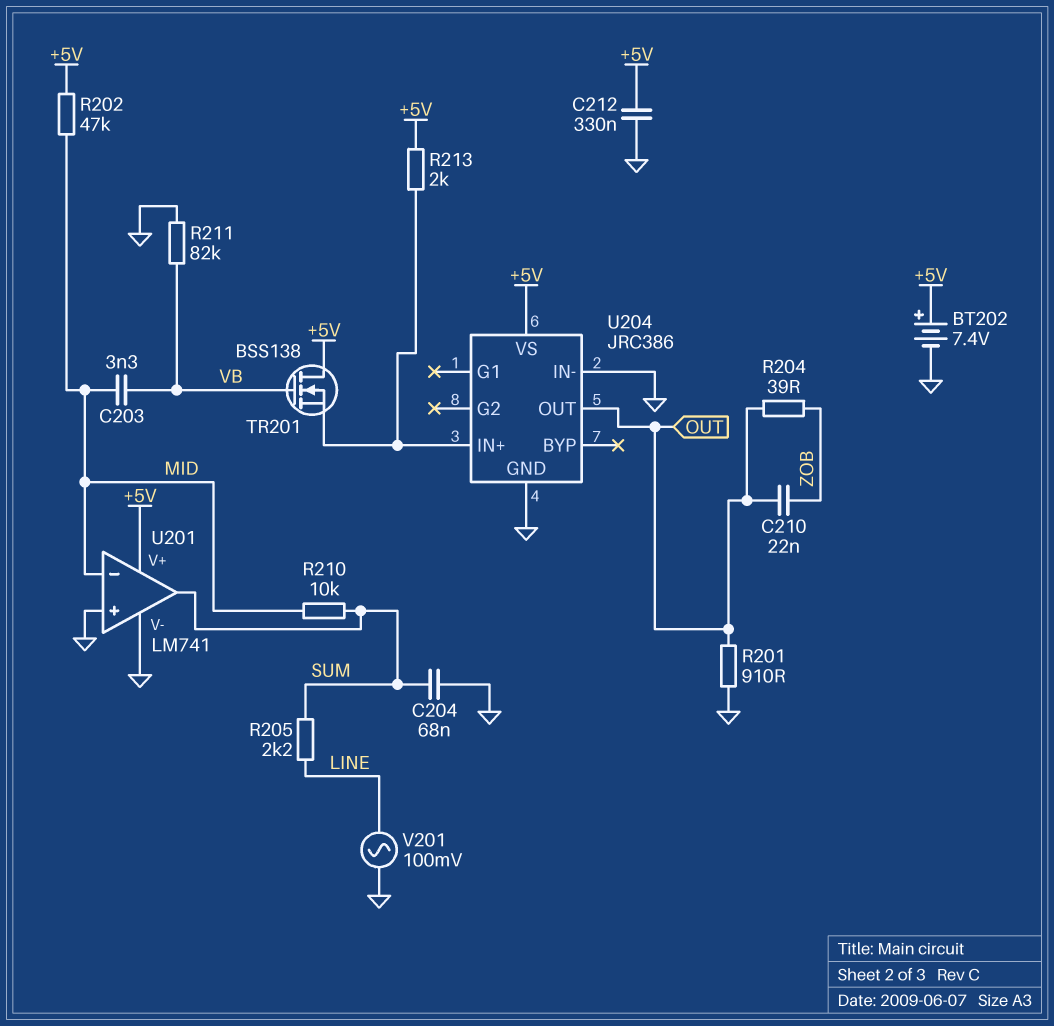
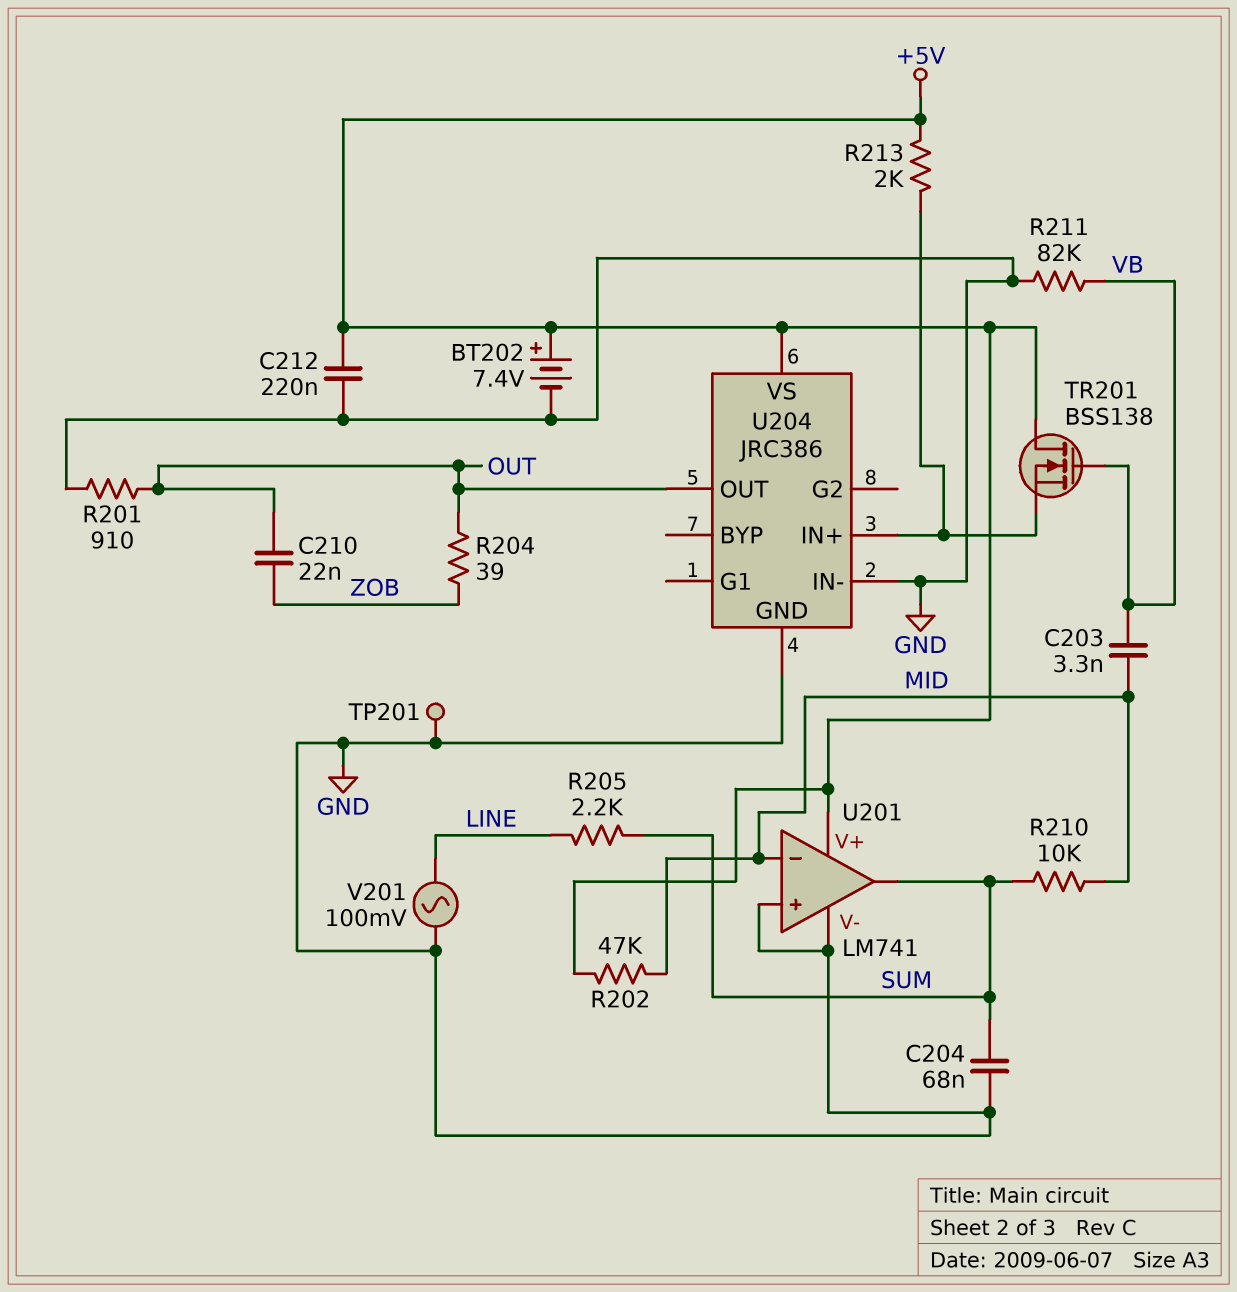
C212: 330nF (+5V, GND) -> 220nF (+5V, GND)
TP201: none -> test point (GND)

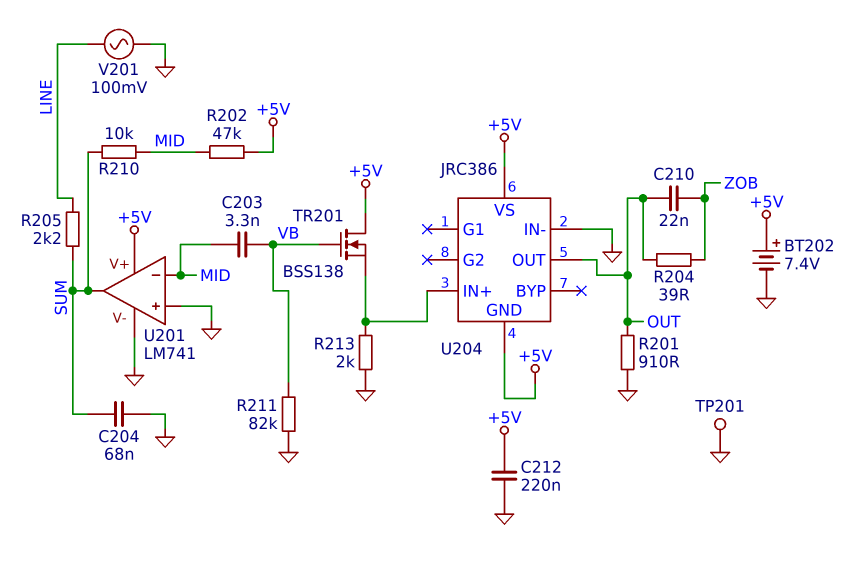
R213: 2k (+5V, U204/IN+) -> 2k (GND, U204/IN+)
U204 pin GND: GND -> +5V

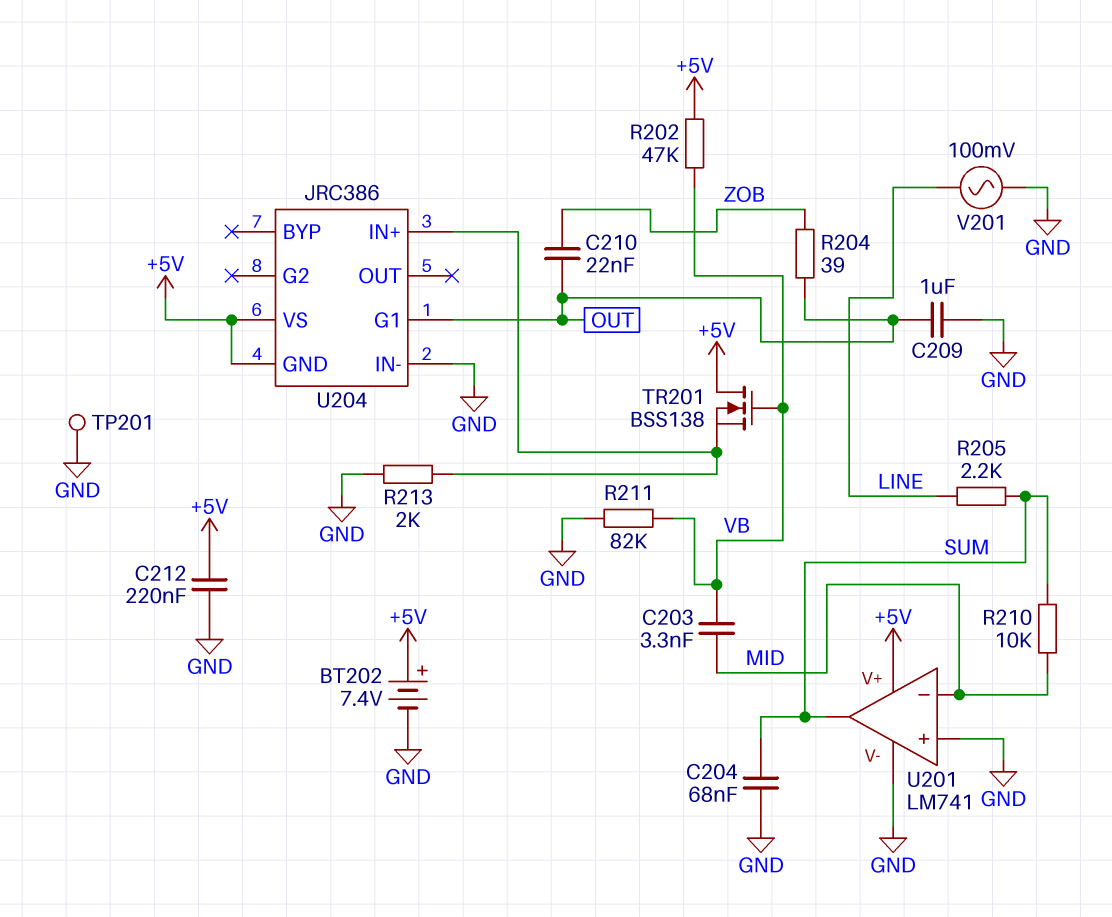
C209: none -> 1uF (GND, OUT)
R201: 910 (GND, OUT) -> none
R202: 47k (+5V, MID) -> 47k (+5V, VB)
U204 pin G1: none -> OUT
U204 pin OUT: OUT -> none

